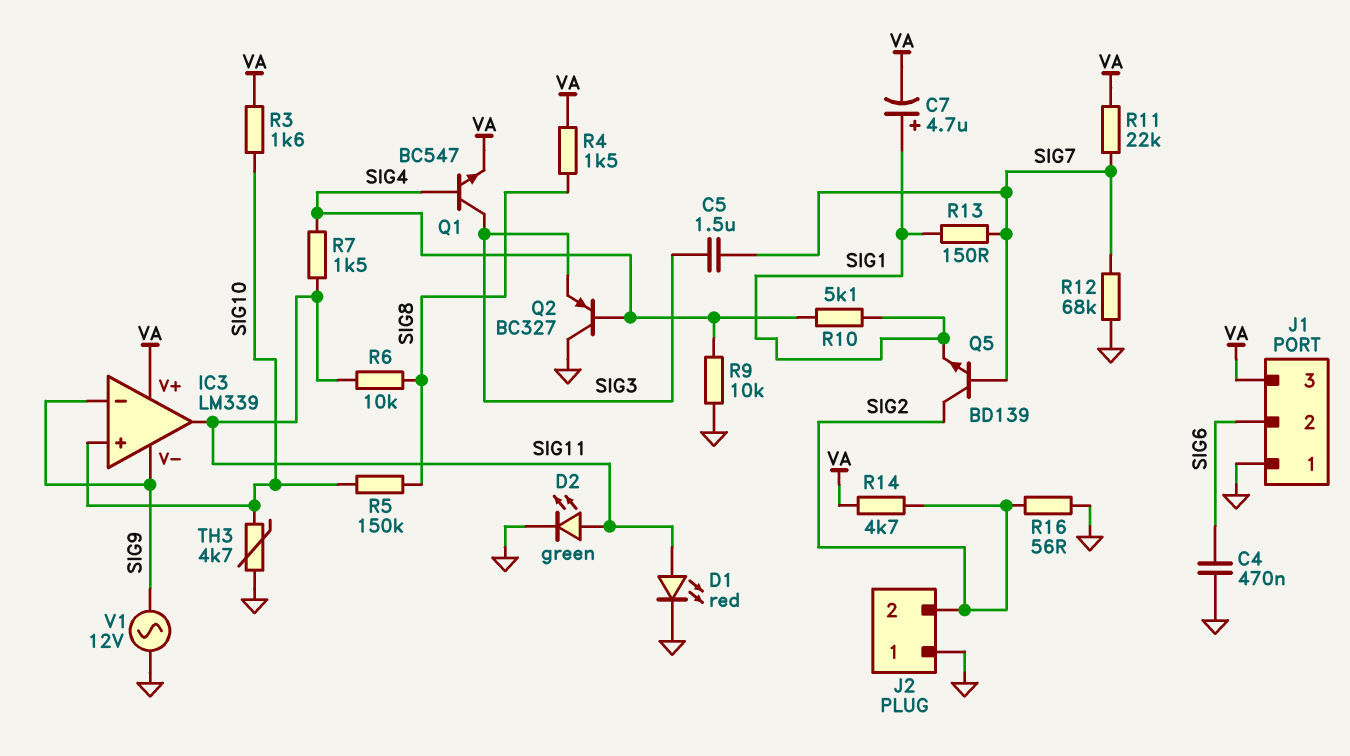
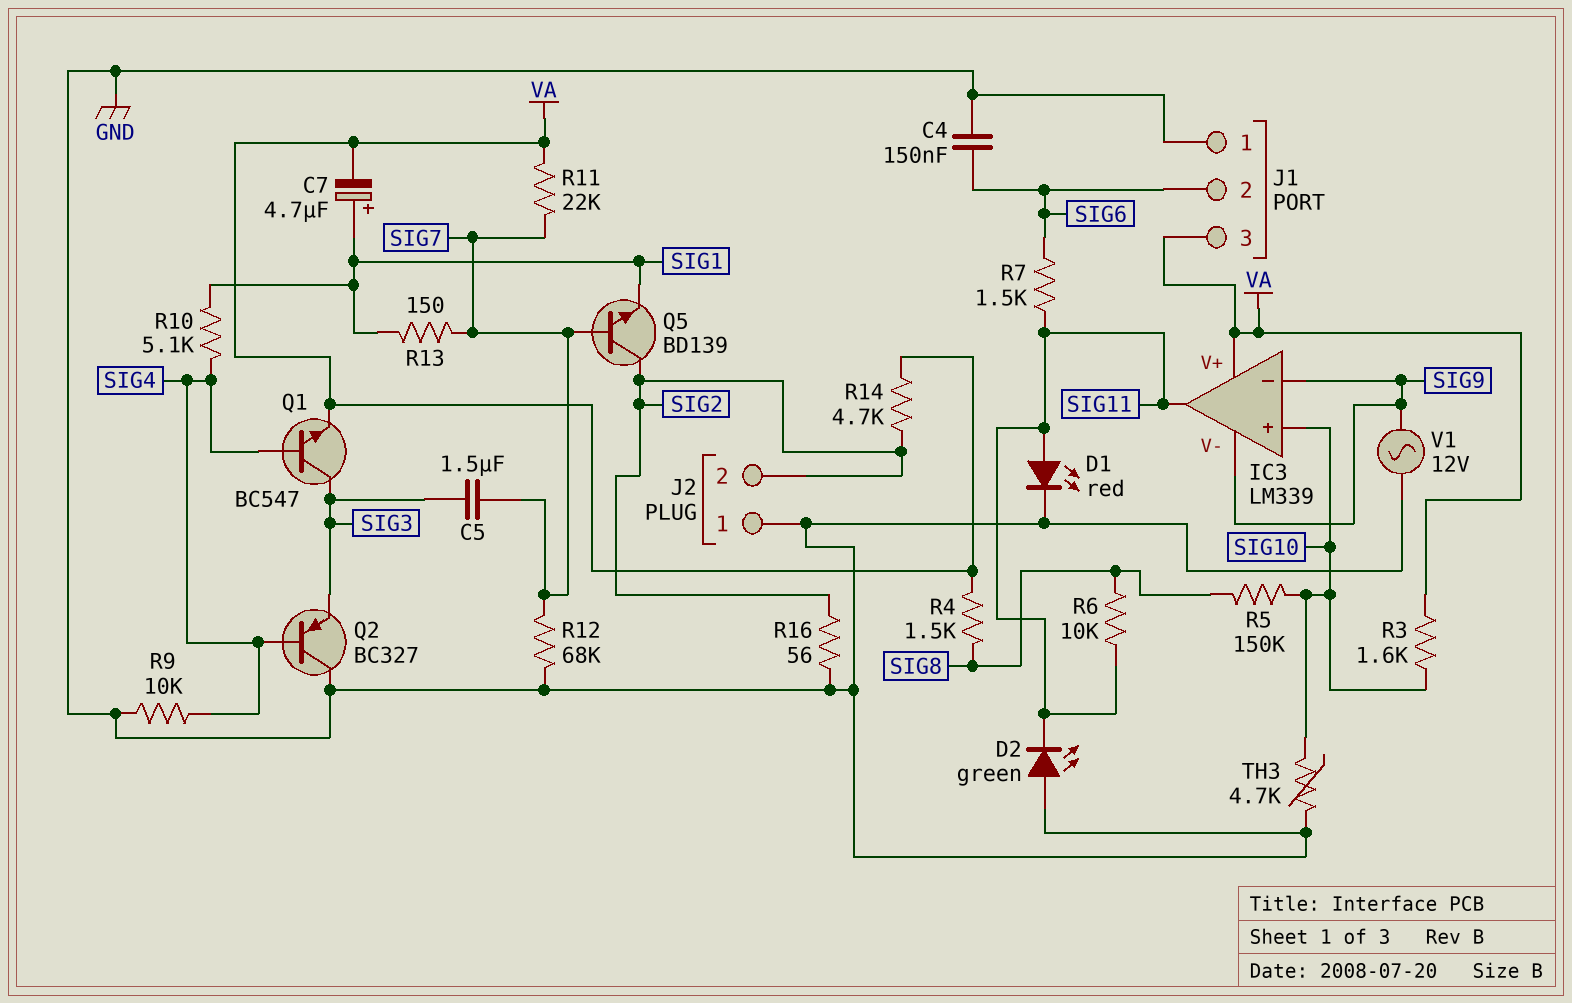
C4: 470nF (GND, SIG6) -> 150nF (GND, SIG6)
D2: LED green (A SIG11, K GND) -> LED green (A GND, K SIG11)
R7: 1.5k (SIG4, SIG11) -> 1.5k (SIG6, SIG11)

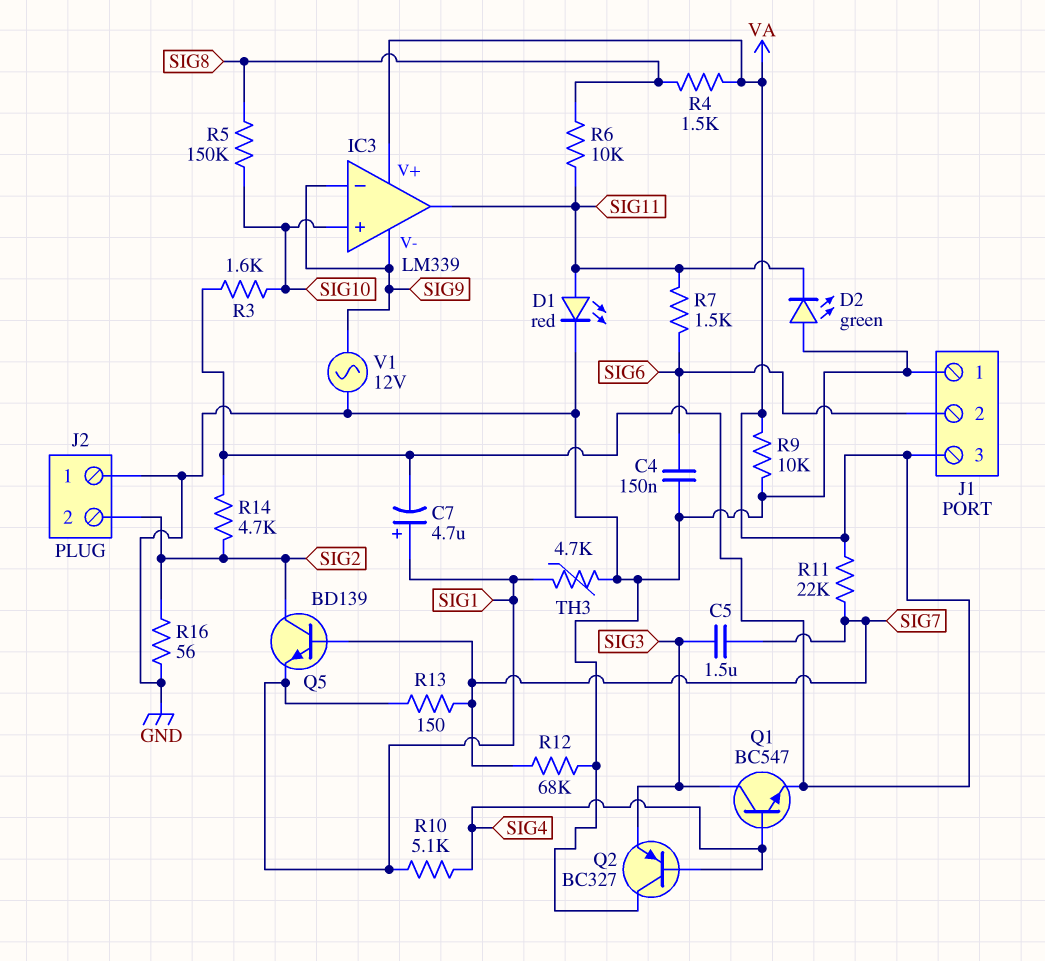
R9: 10k (GND, SIG4) -> 10k (GND, VA)
TH3: 4.7k (GND, SIG10) -> 4.7k (GND, SIG1)

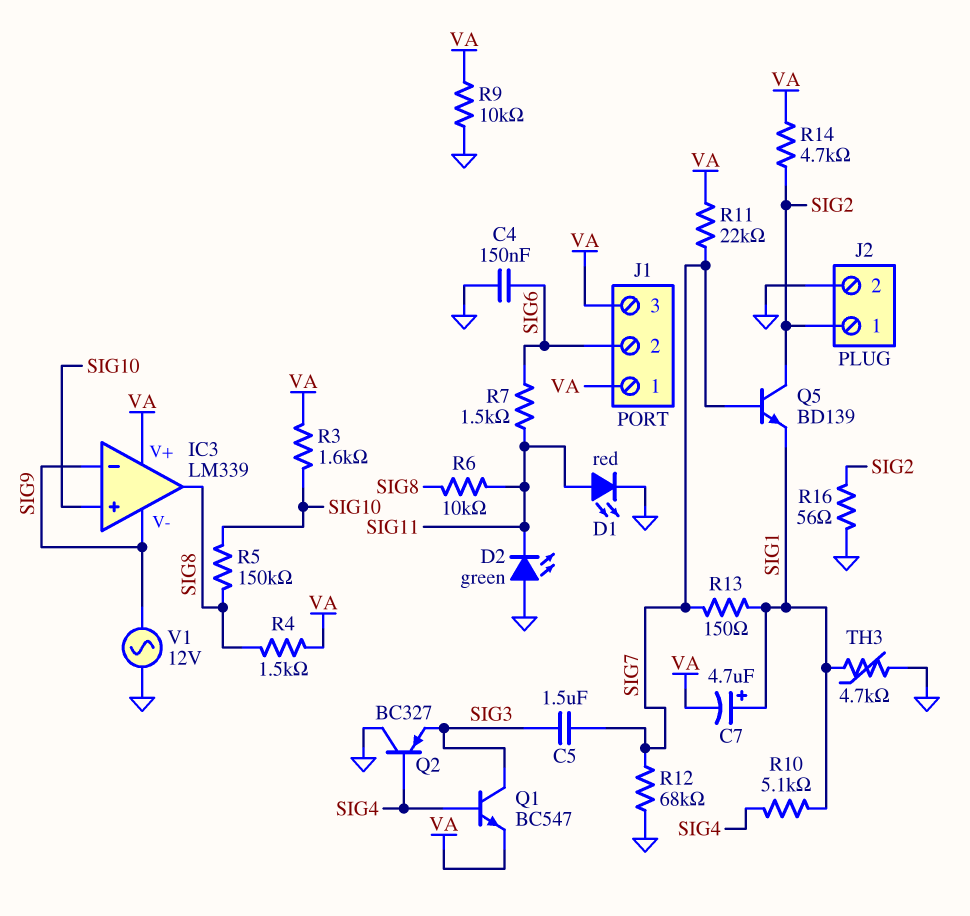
IC3 pin out: SIG11 -> SIG8
J1 pin 1: GND -> VA
J2 pin 1: GND -> SIG2
J2 pin 2: SIG2 -> GND

